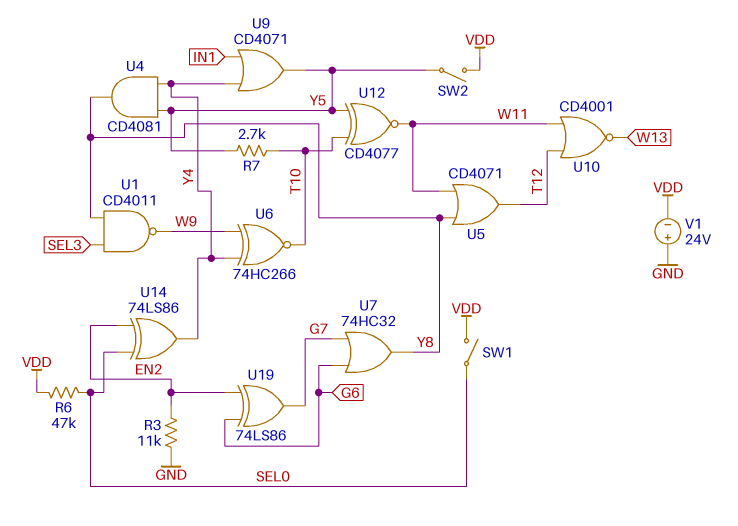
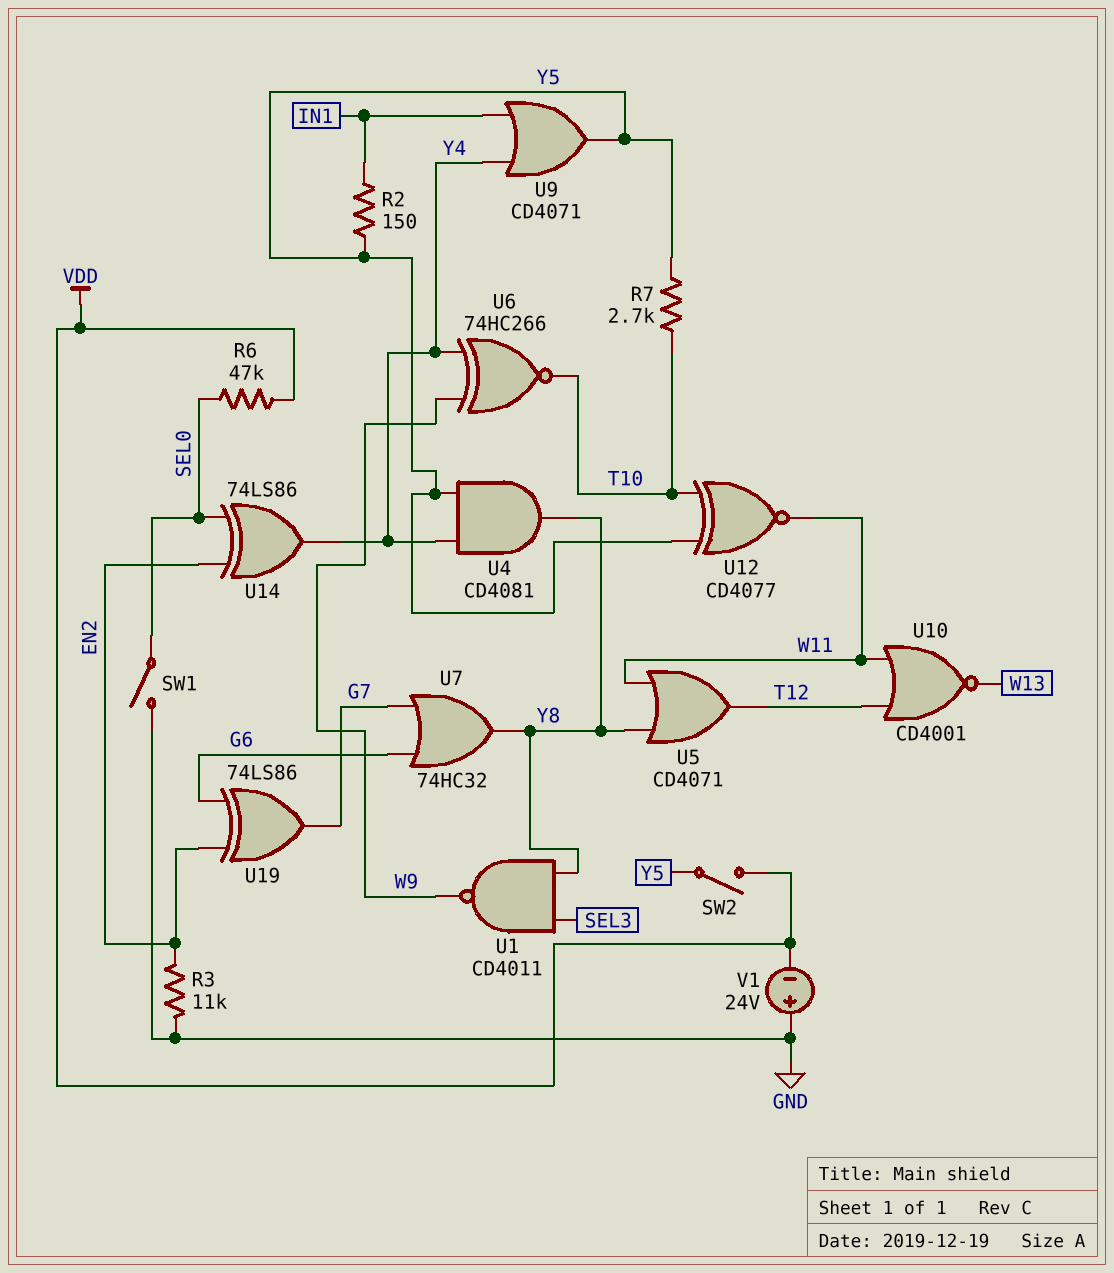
R2: none -> 150 (IN1, Y5)
SW1: switch (SEL0, VDD) -> switch (GND, SEL0)

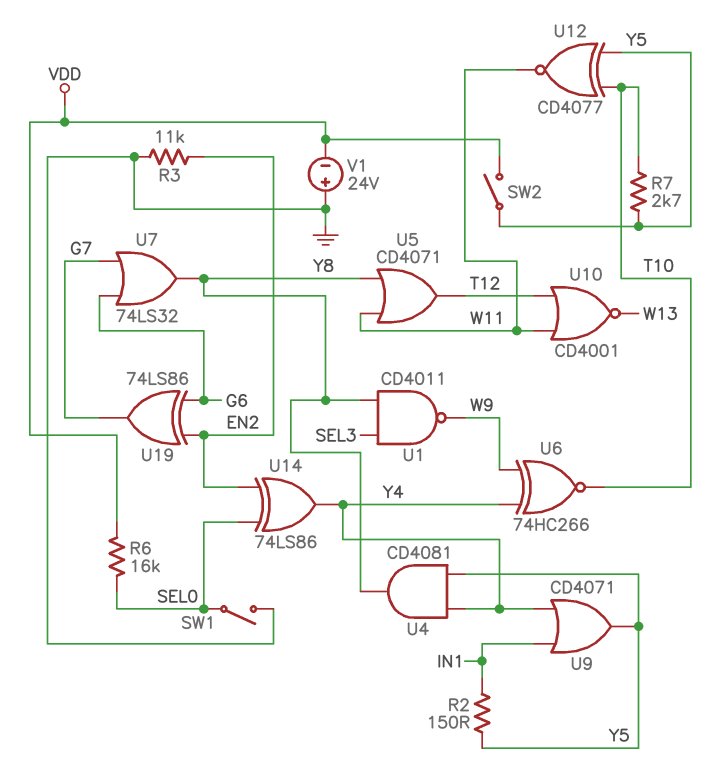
R6: 47k (SEL0, VDD) -> 16k (SEL0, VDD)
U7: OR 74HC32 (in G6, in G7, out Y8) -> OR 74LS32 (in G6, in G7, out Y8)

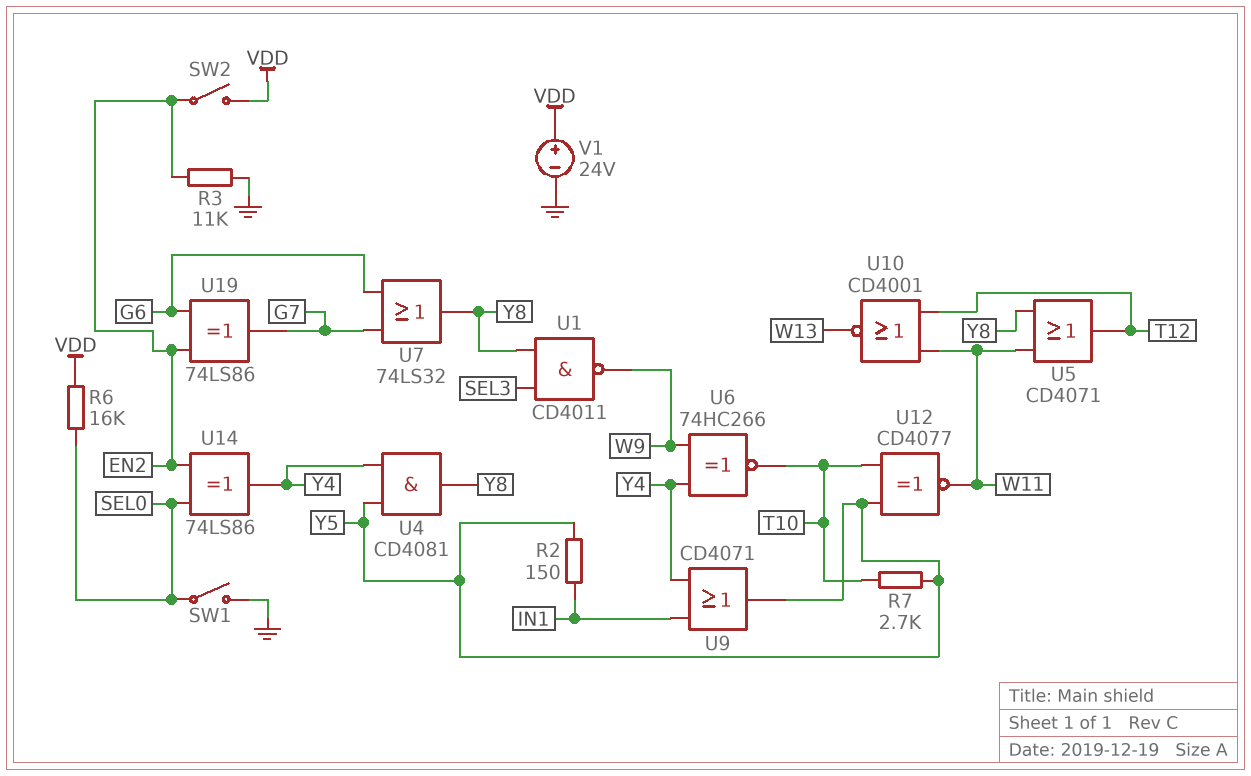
SW2: switch (VDD, Y5) -> switch (EN2, VDD)
V1: 24V (plus GND, minus VDD) -> 24V (plus VDD, minus GND)

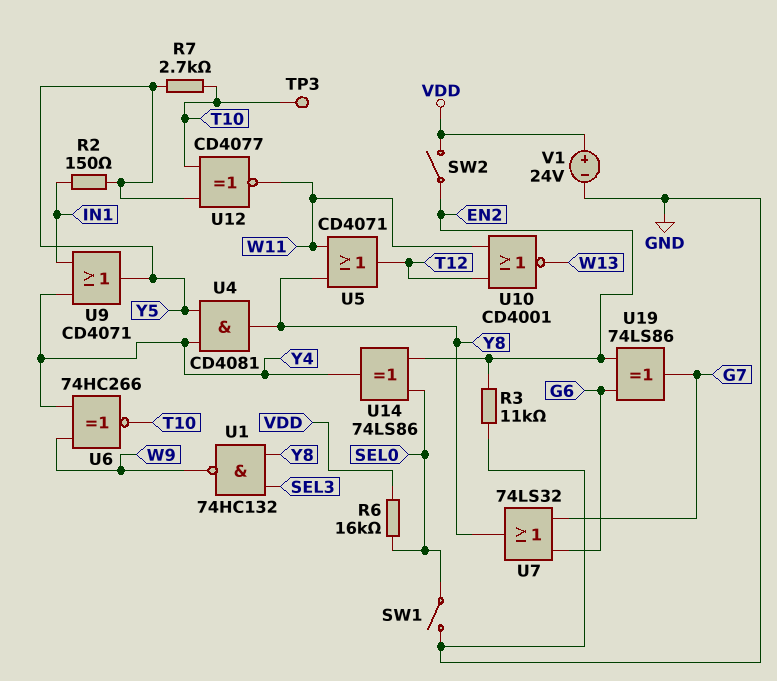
TP3: none -> test point (T10)
U1: NAND CD4011 (in SEL3, in Y8, out W9) -> NAND 74HC132 (in SEL3, in Y8, out W9)

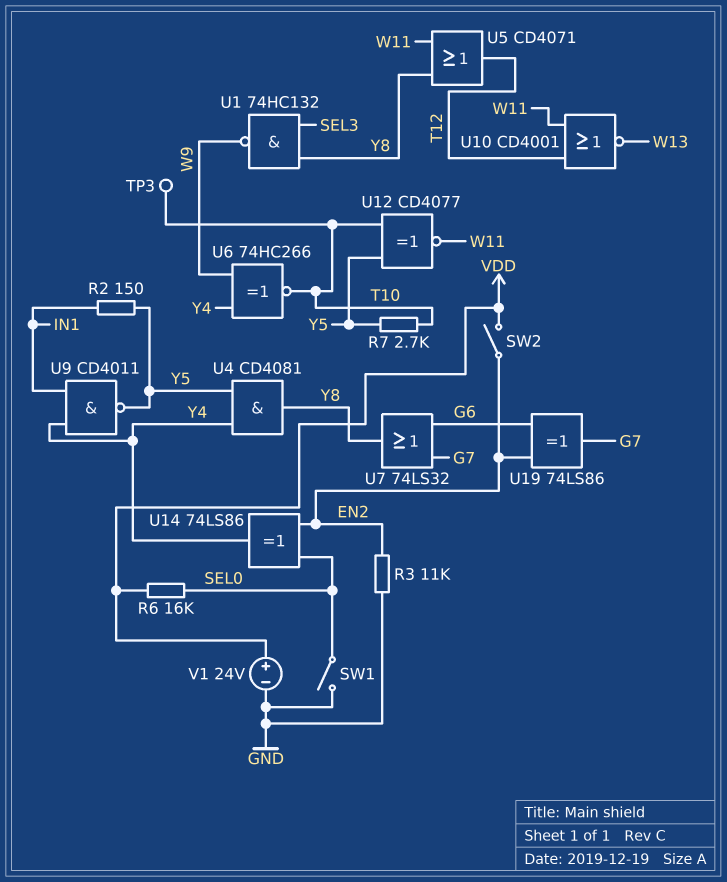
U9: OR CD4071 (in IN1, in Y4, out Y5) -> NAND CD4011 (in IN1, in Y4, out Y5)

